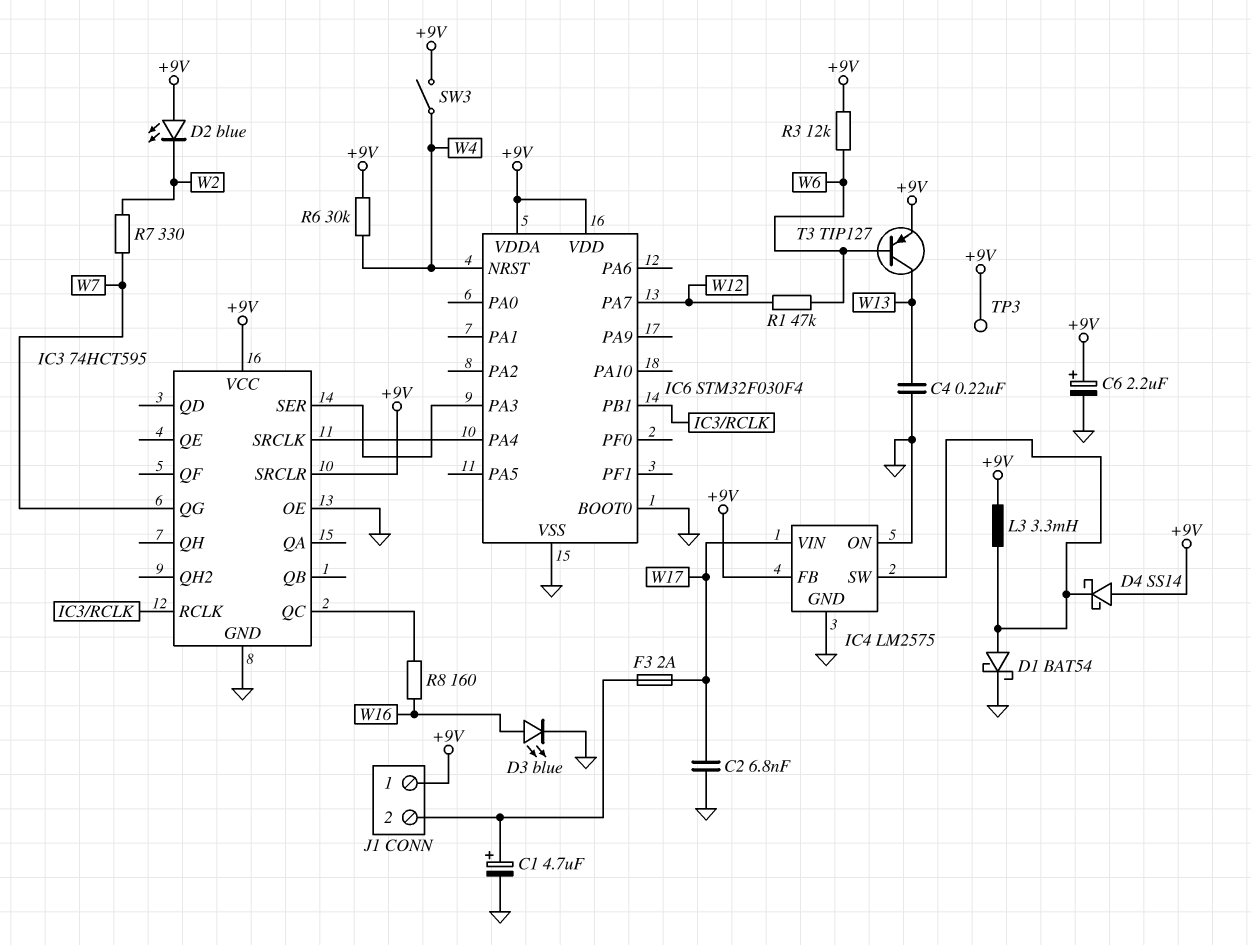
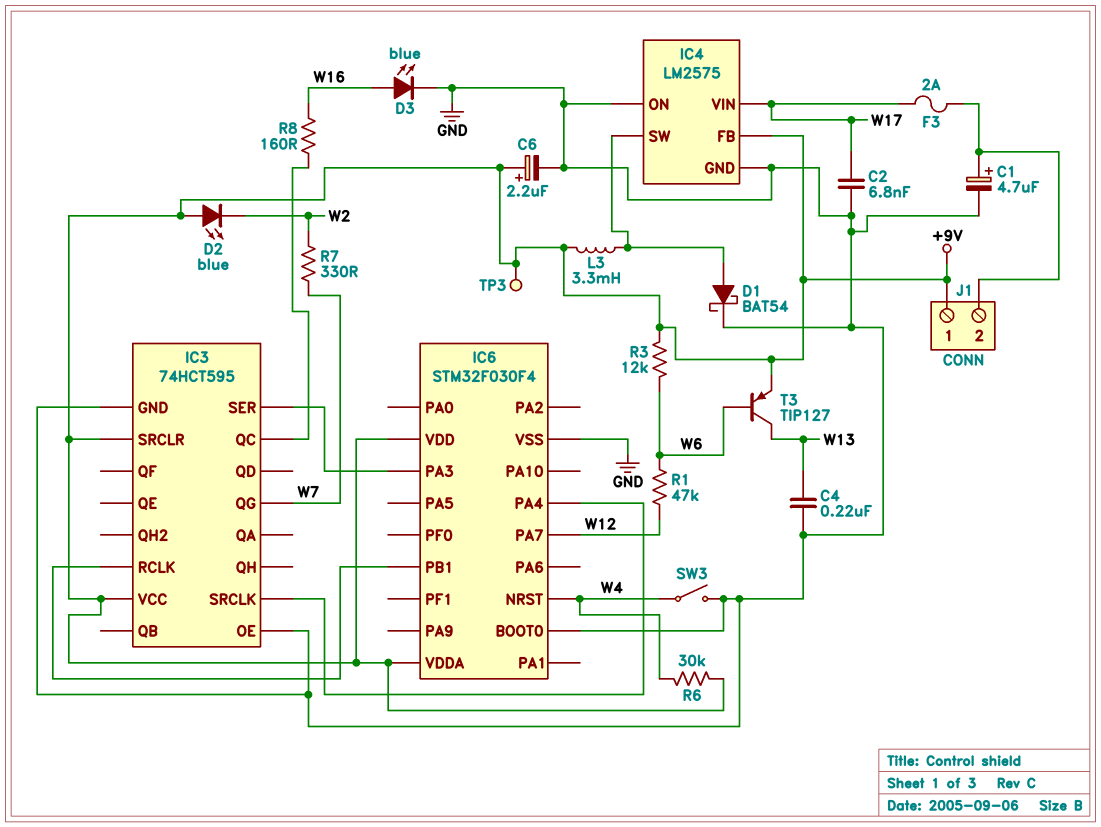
D4: schottky SS14 (A +9V, K IC4/SW) -> none
SW3: switch (+9V, W4) -> switch (GND, W4)

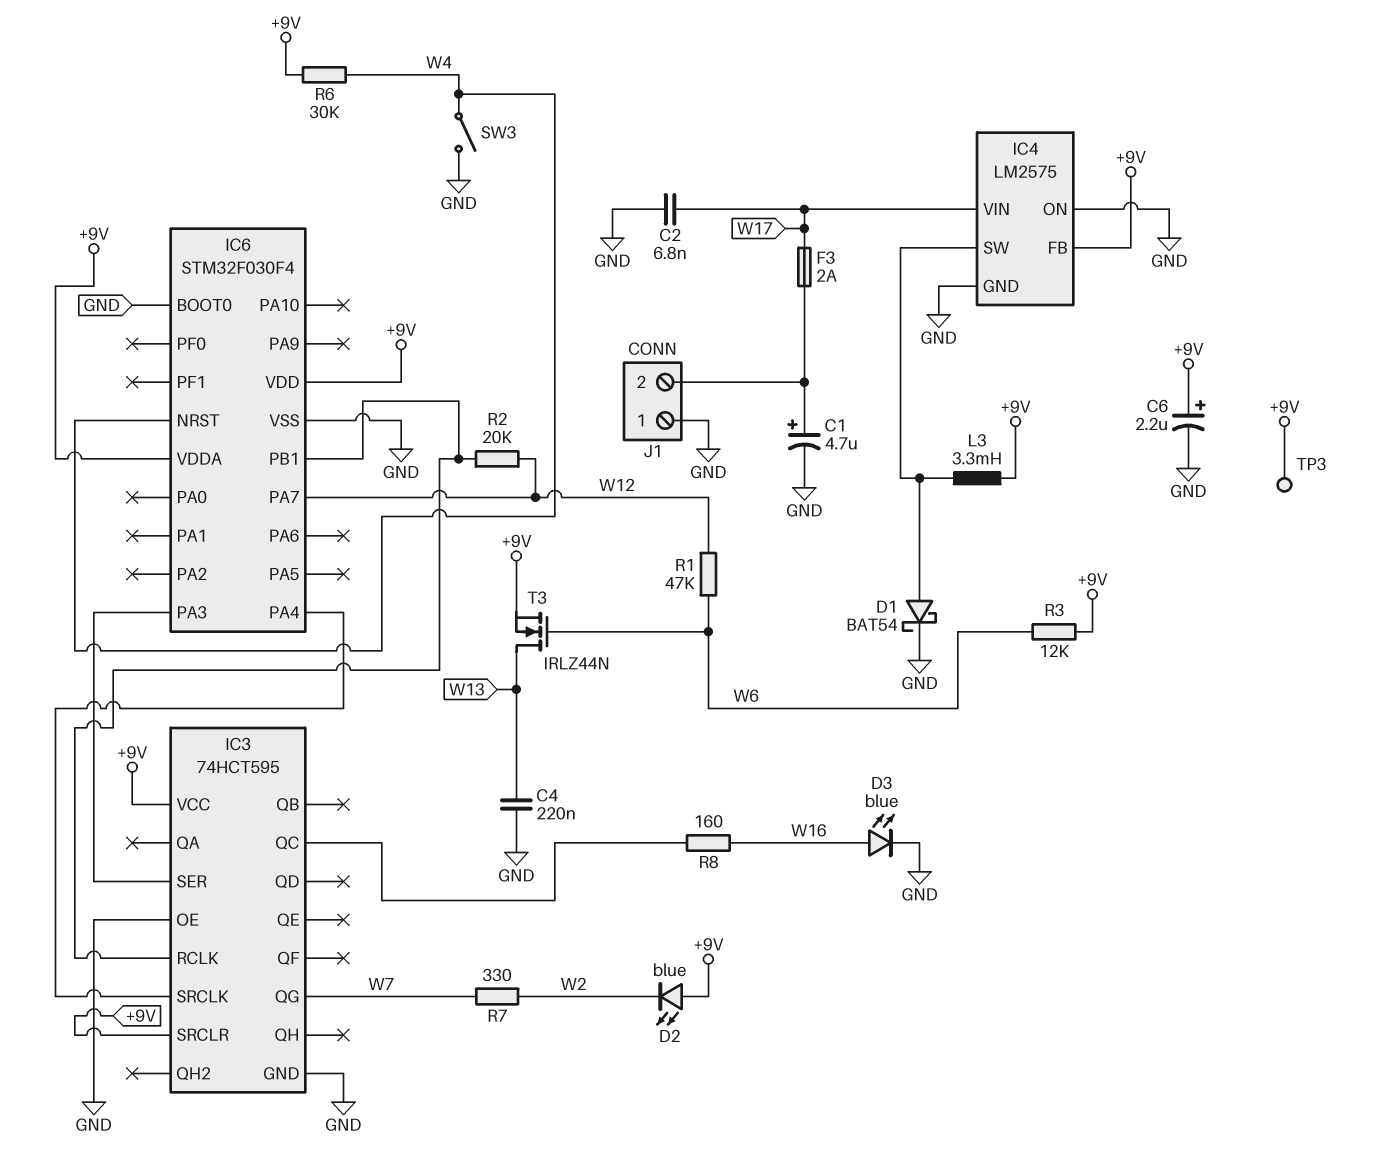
J1 pin 1: +9V -> GND
R2: none -> 20k (IC3/RCLK, W12)
T3: PNP TIP127 (B W6, C W13, E +9V) -> NMOS IRLZ44N (G W6, D W13, S +9V)

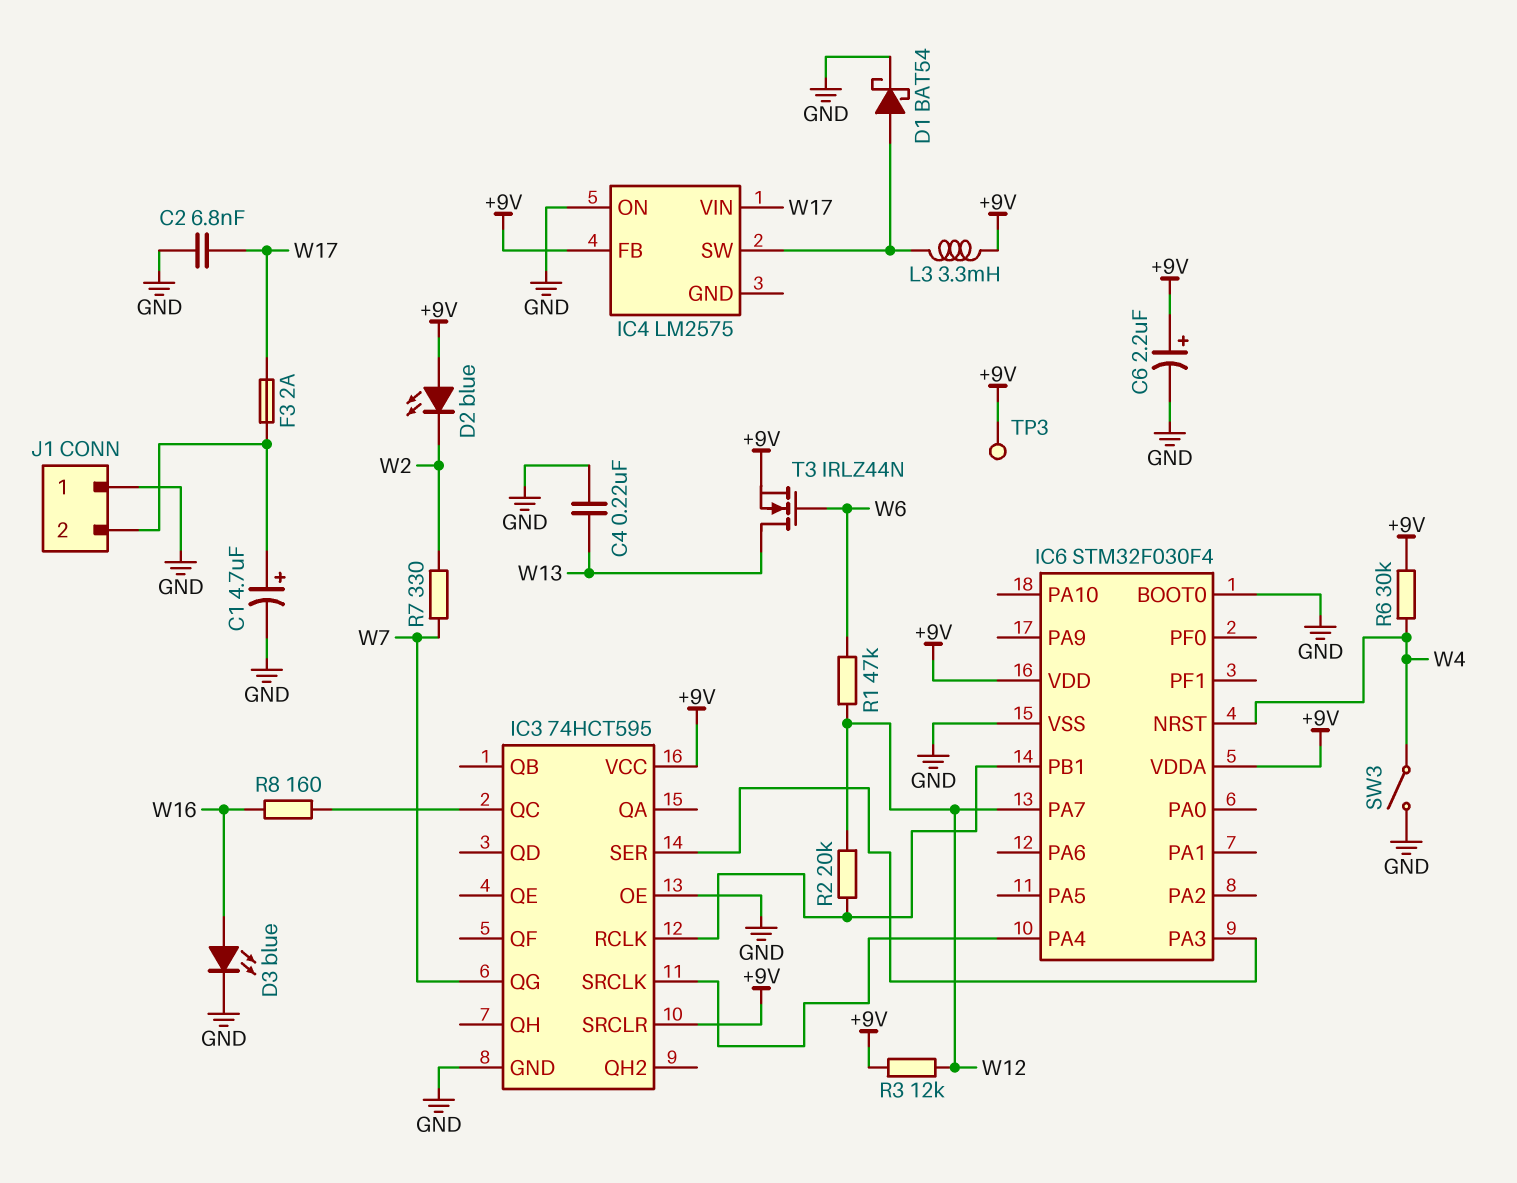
IC4 pin GND: GND -> none
R3: 12k (+9V, W6) -> 12k (+9V, W12)

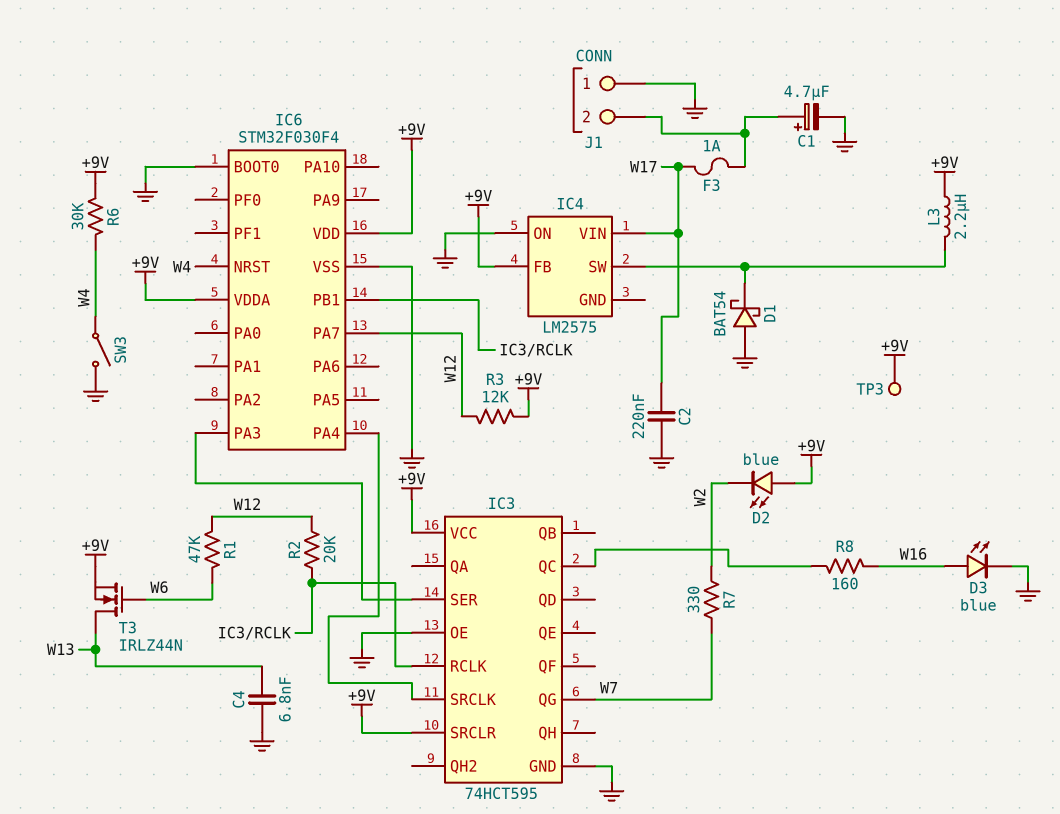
C2: 6.8nF (GND, W17) -> 220nF (GND, W17)
C4: 220nF (GND, W13) -> 6.8nF (GND, W13)
C6: 2.2uF (plus +9V, minus GND) -> none
D1: schottky BAT54 (A IC4/SW, K GND) -> schottky BAT54 (A GND, K IC4/SW)
F3: 2A (J1/2, W17) -> 1A (J1/2, W17)
L3: 3.3mH (+9V, IC4/SW) -> 2.2uH (+9V, IC4/SW)

